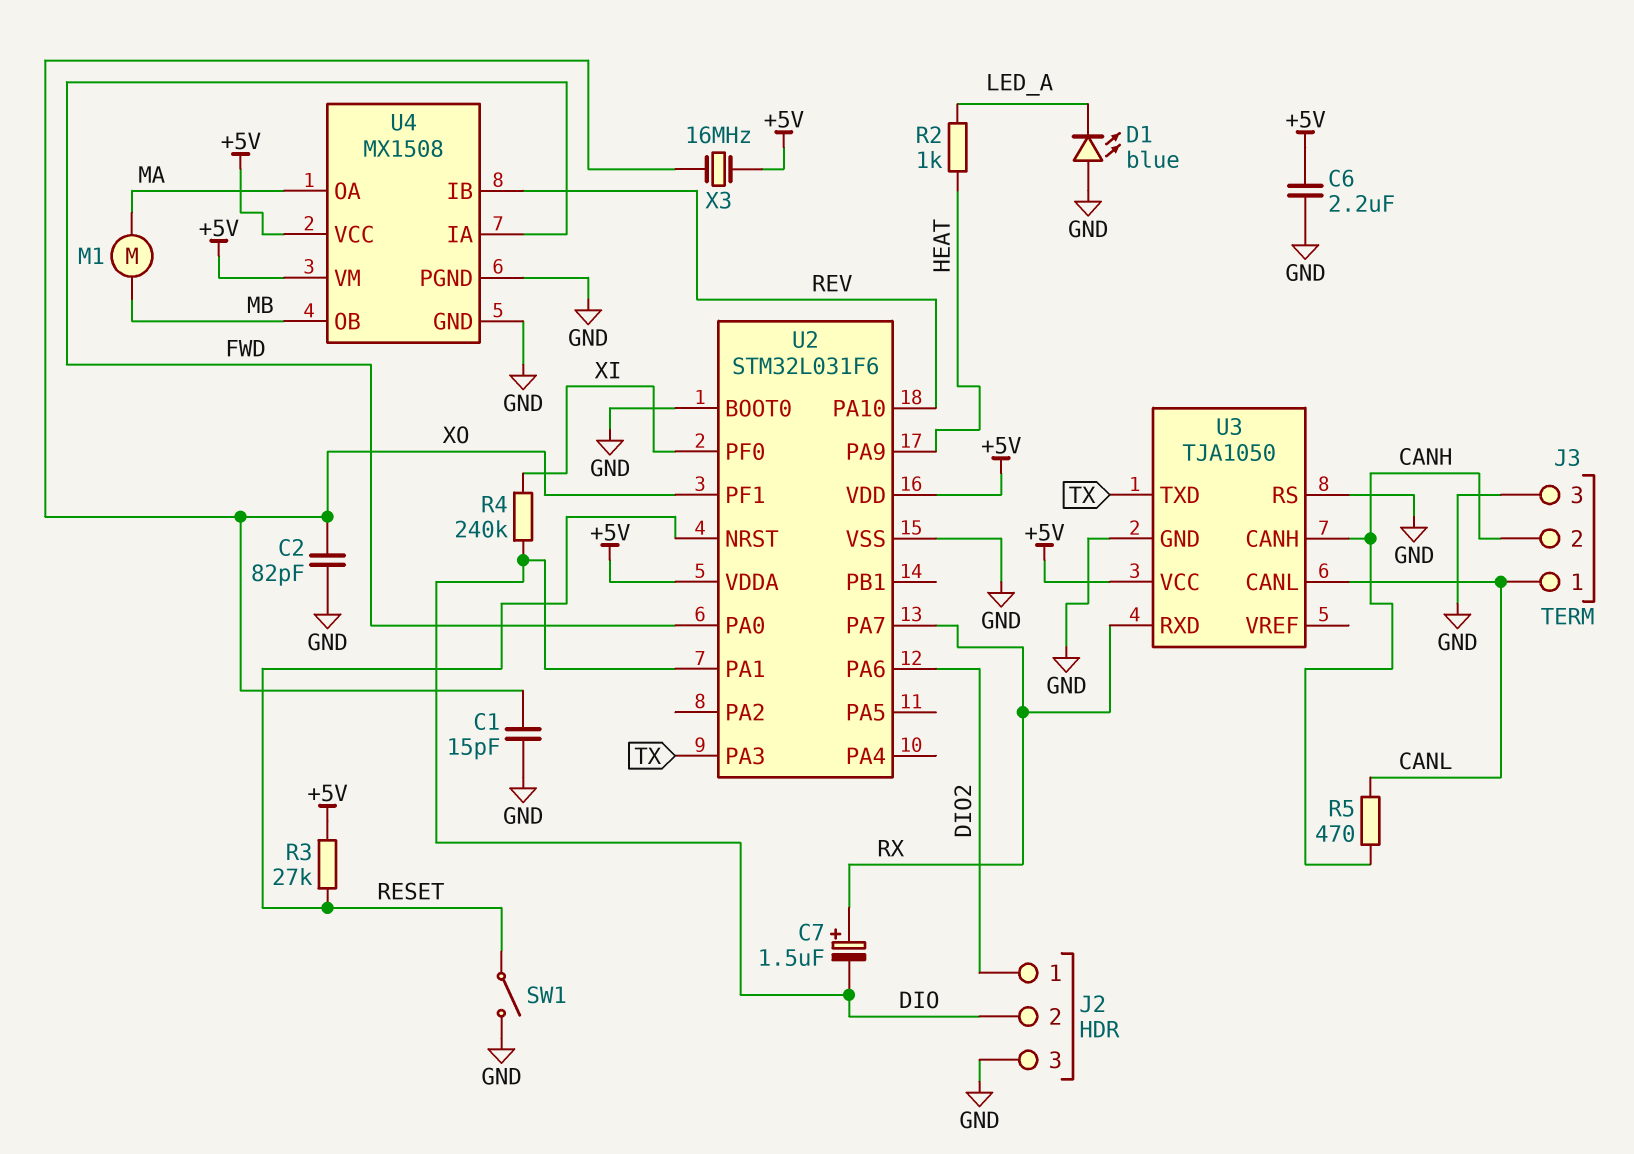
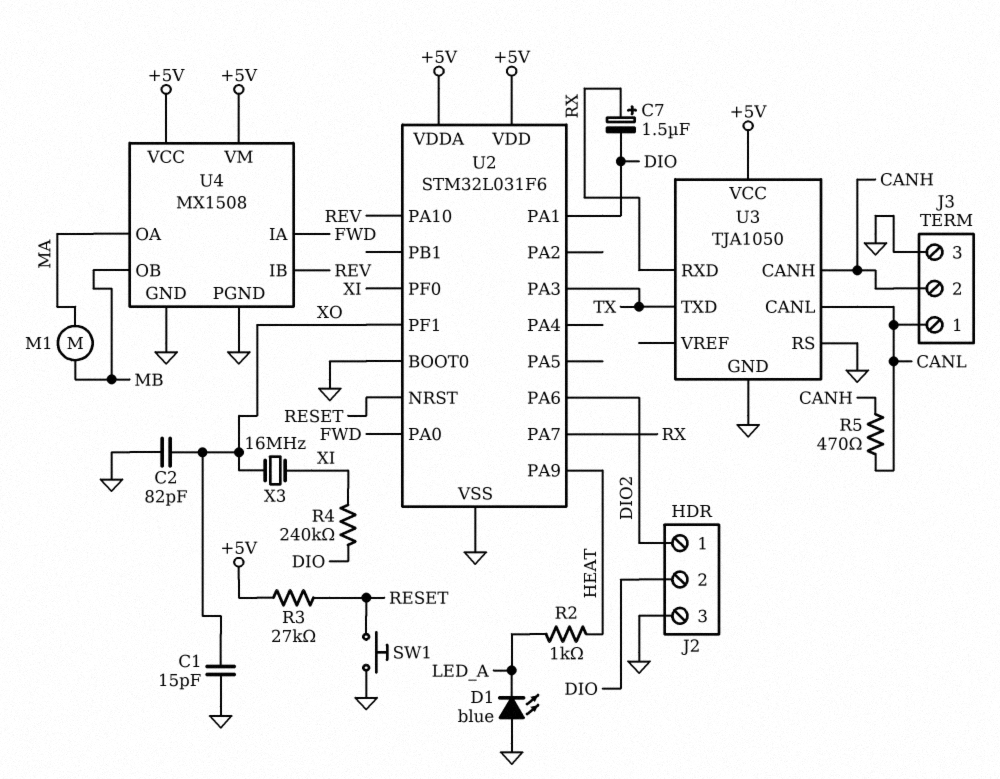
C6: 2.2uF (+5V, GND) -> none
SW1: switch (GND, RESET) -> button (GND, RESET)
X3: 16MHz (+5V, XO) -> 16MHz (XI, XO)

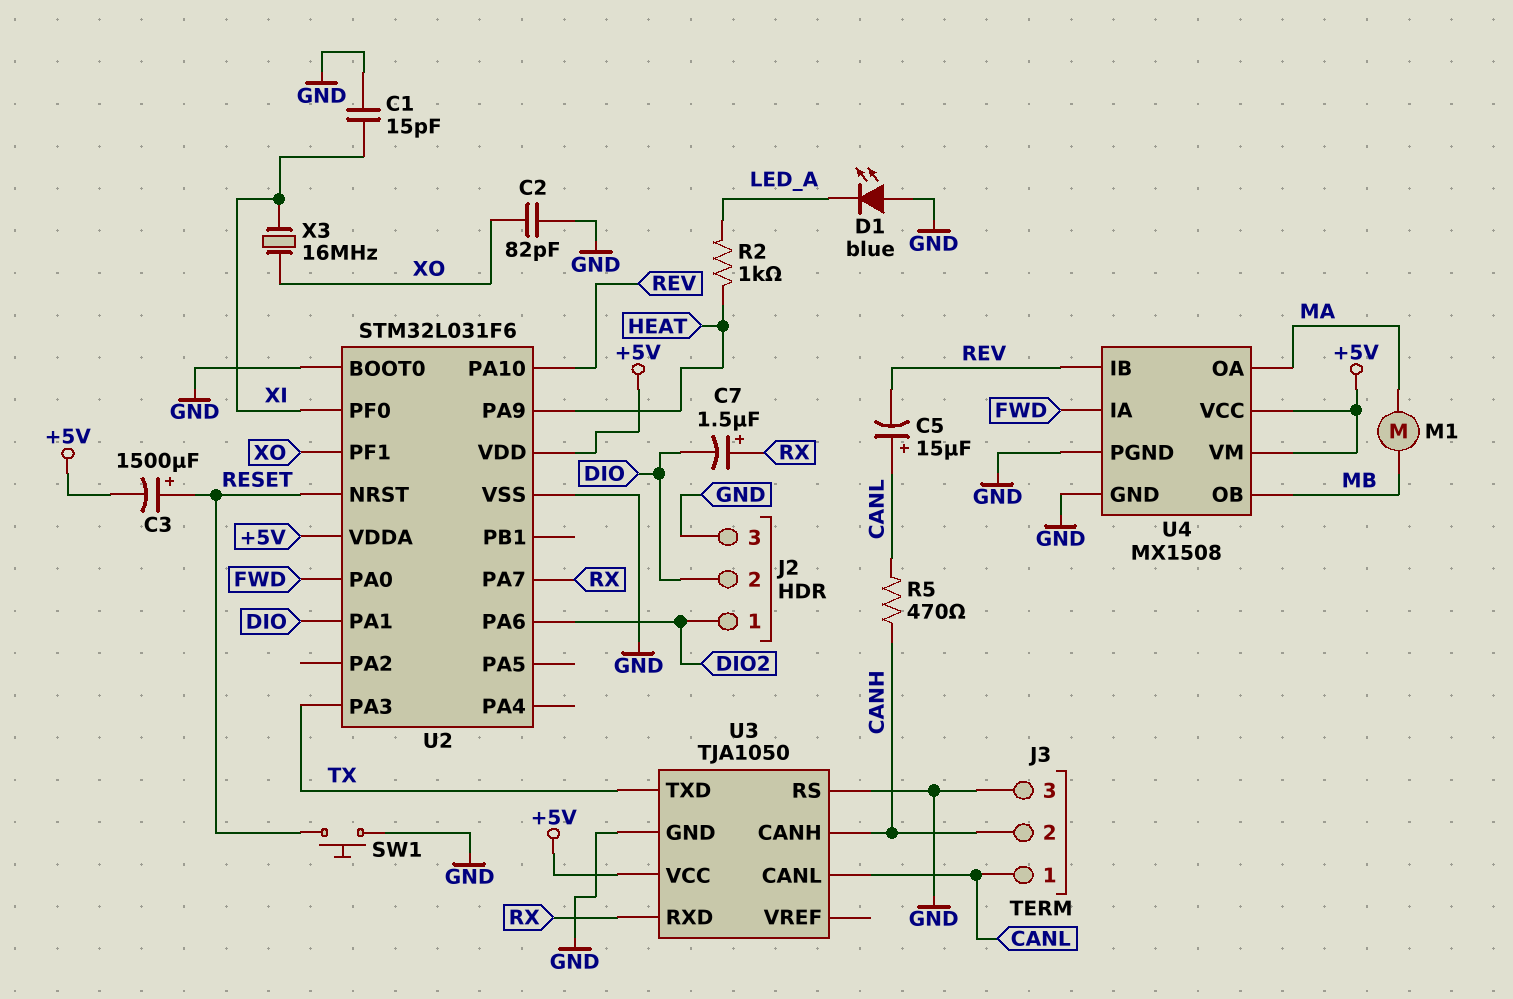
C1: 15pF (GND, XO) -> 15pF (GND, XI)
C3: none -> 1500uF (plus RESET, minus +5V)
C5: none -> 15uF (plus CANL, minus REV)
R3: 27k (+5V, RESET) -> none
R4: 240k (DIO, XI) -> none

